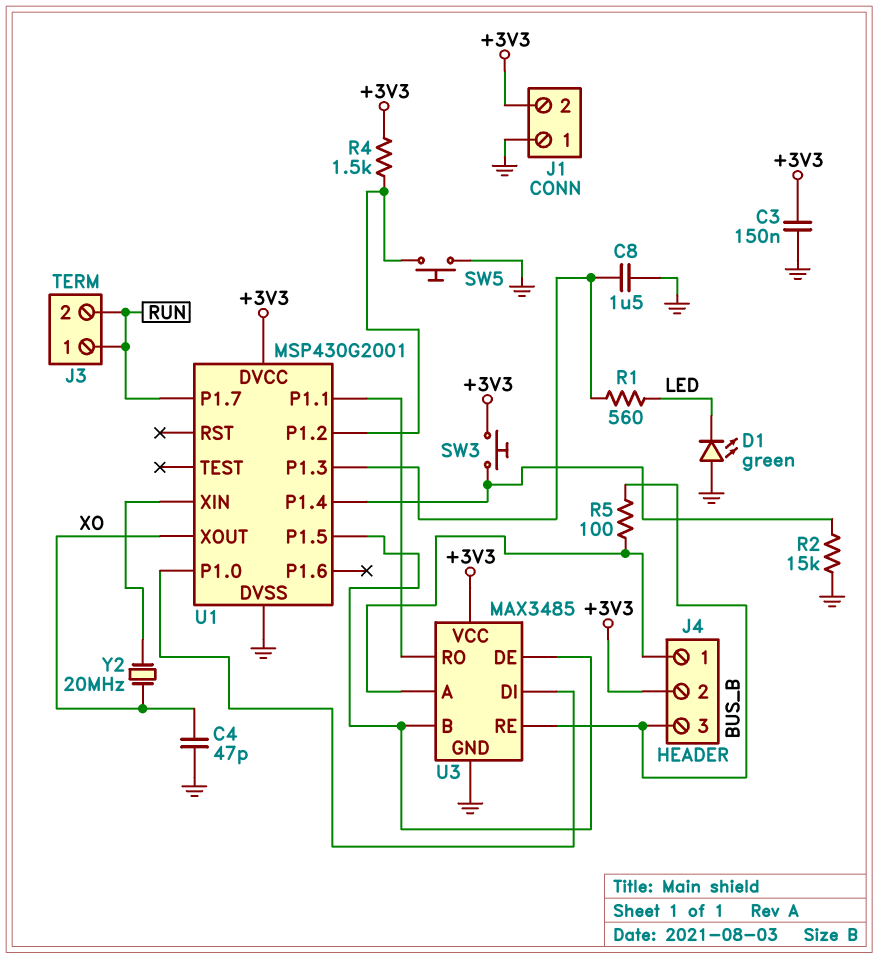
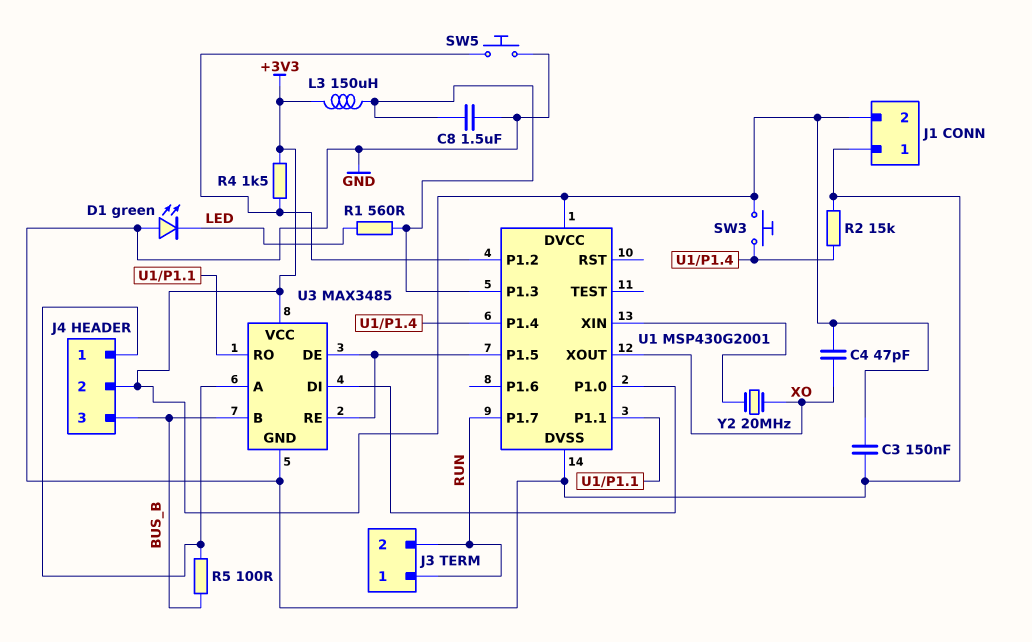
C4: 47pF (GND, XO) -> 47pF (+3V3, XO)
L3: none -> 150uH (+3V3, U1/P1.3)
U3 pin B: U1/P1.5 -> BUS_B
U3 pin RE: BUS_B -> U1/P1.5

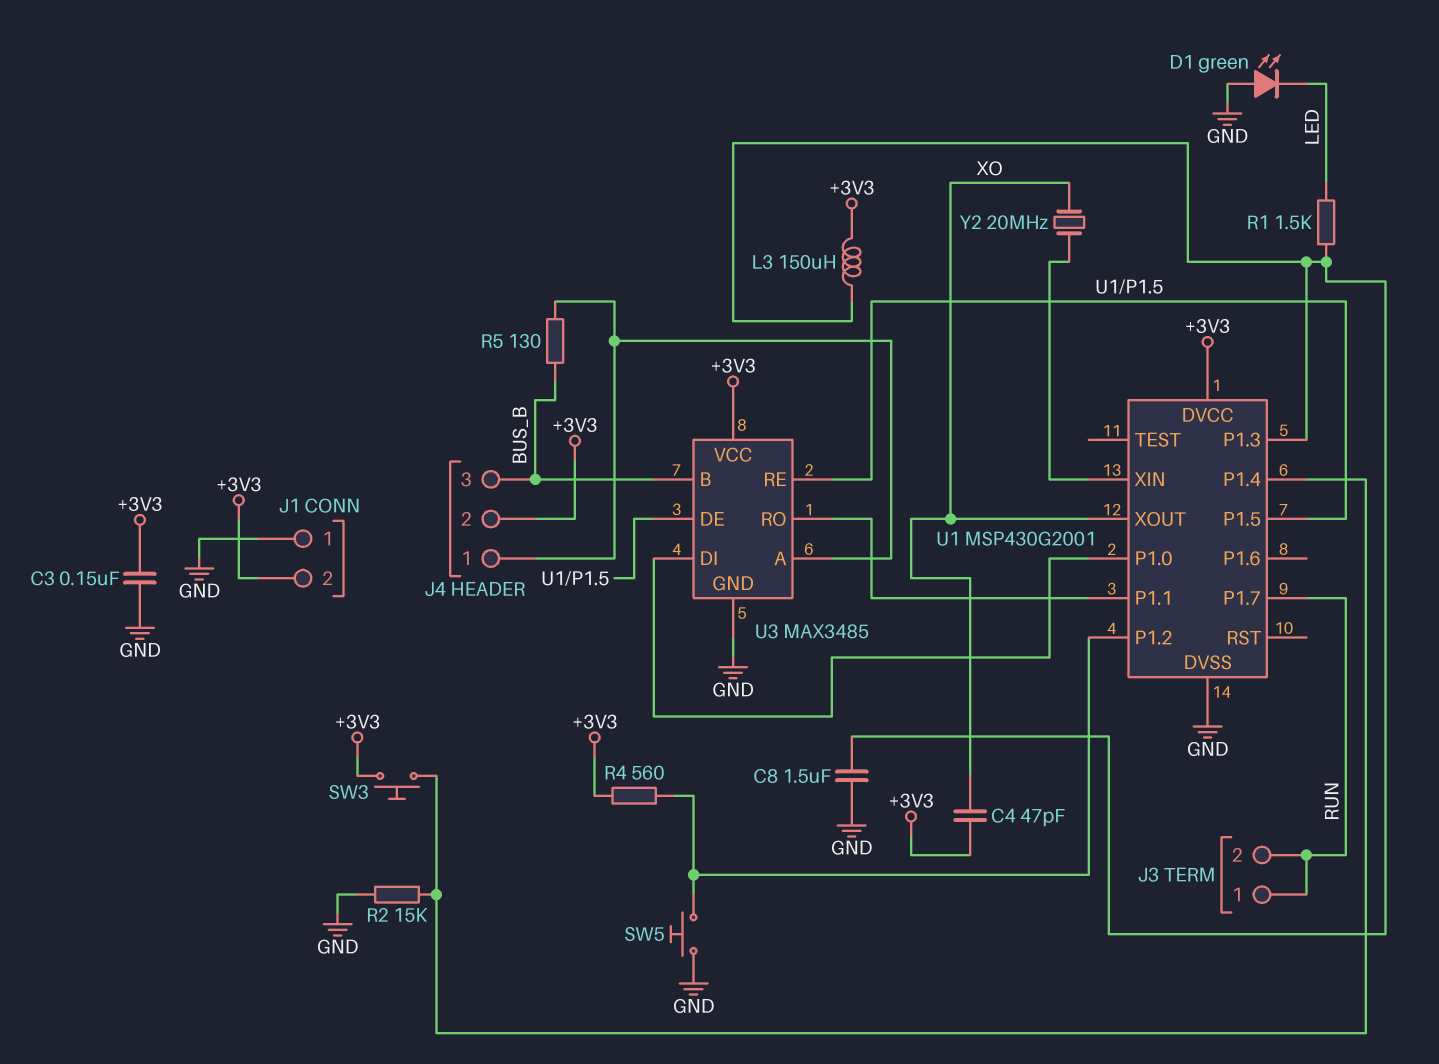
R1: 560 (LED, U1/P1.3) -> 1.5k (LED, U1/P1.3)
R4: 1.5k (+3V3, U1/P1.2) -> 560 (+3V3, U1/P1.2)
R5: 100 (BUS_B, J4/1) -> 130 (BUS_B, J4/1)

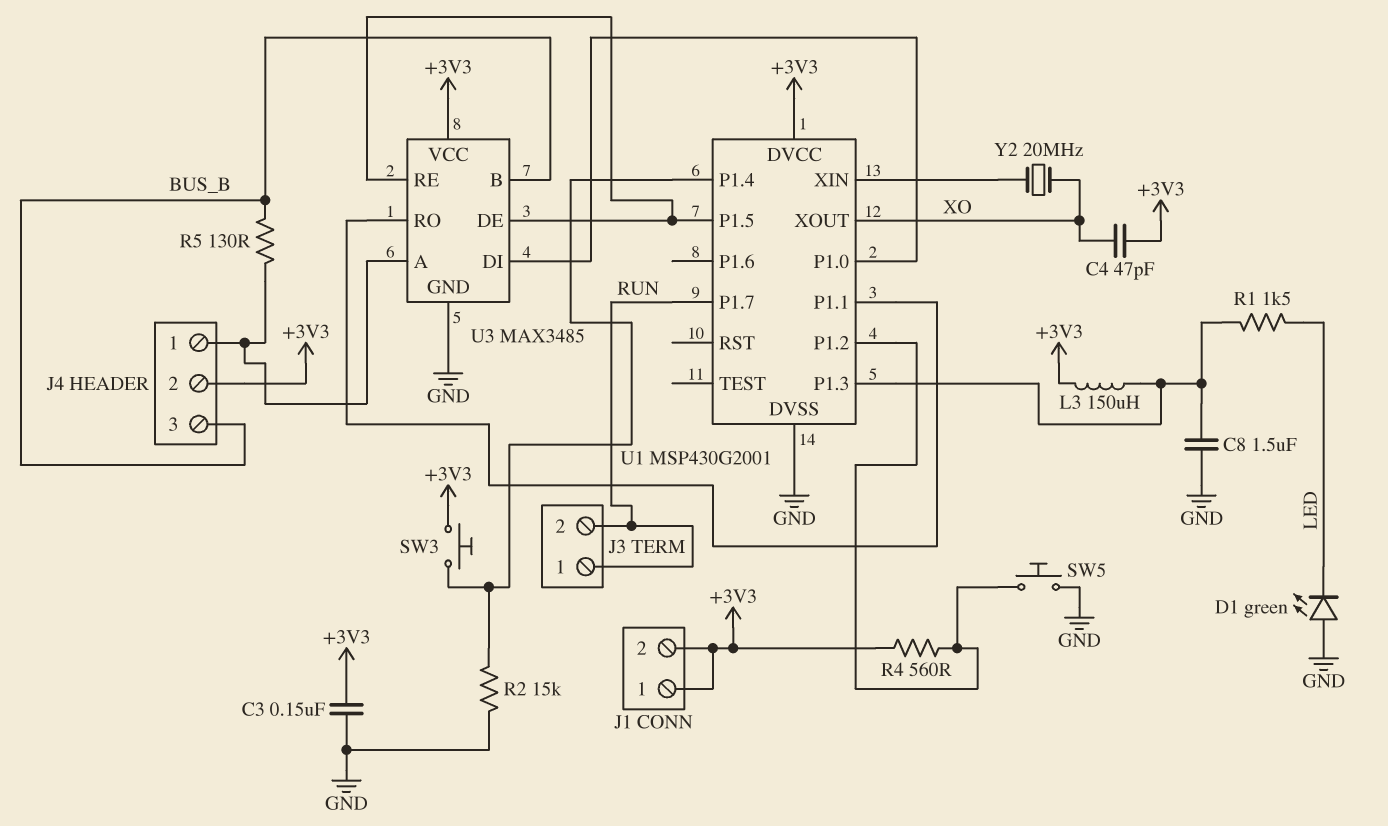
J1 pin 1: GND -> +3V3

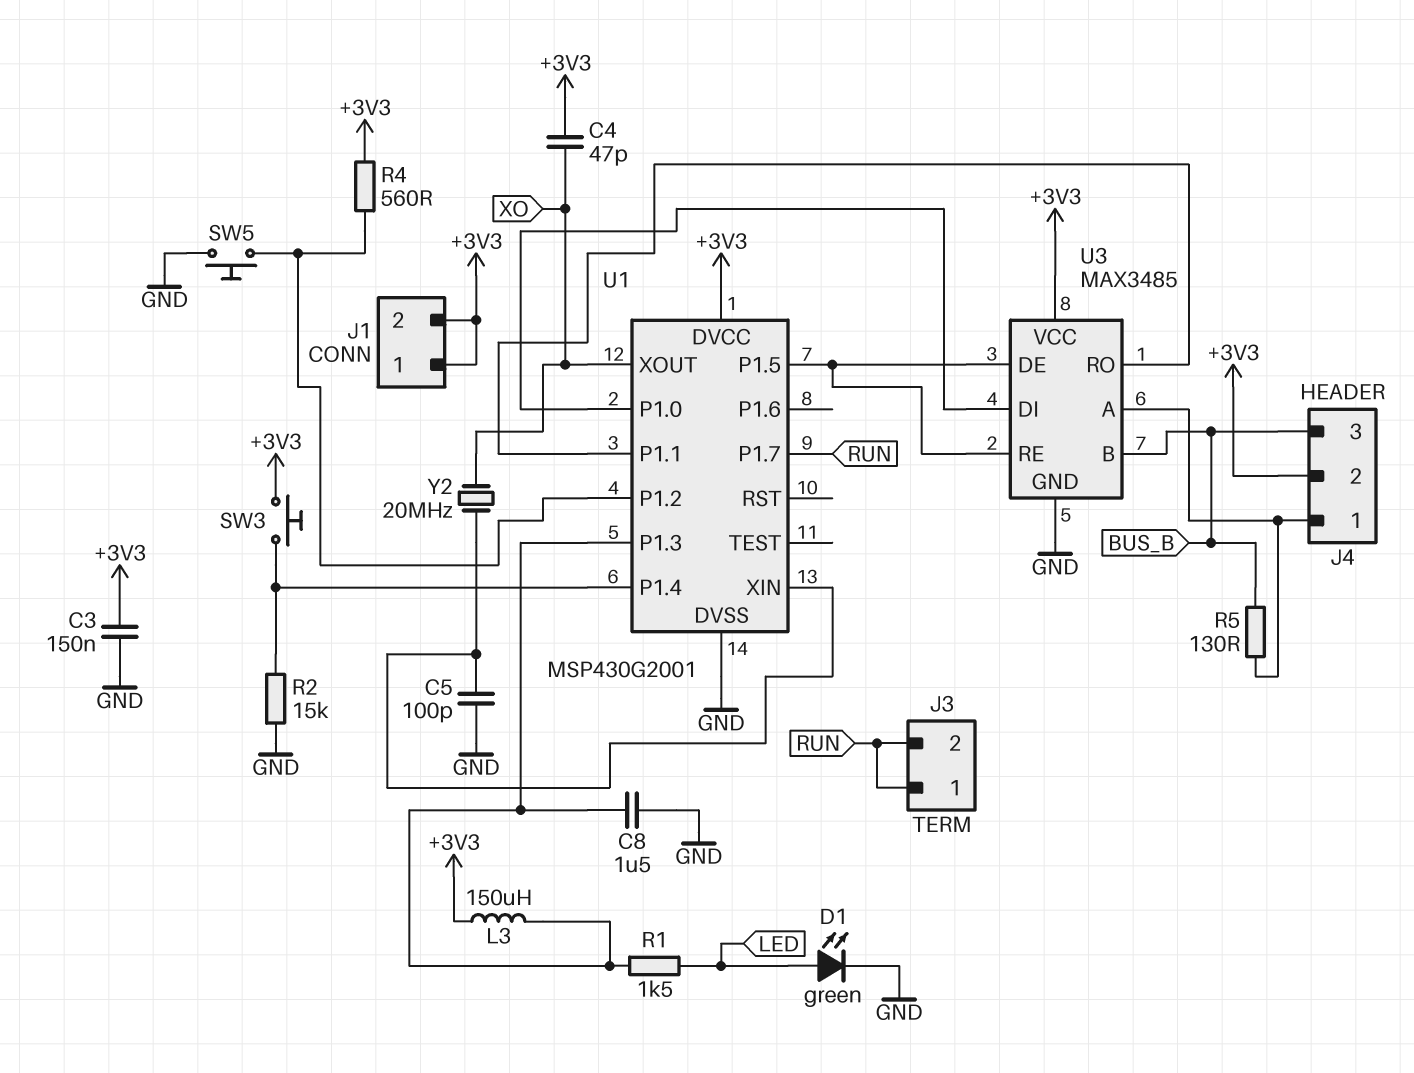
C5: none -> 100pF (GND, U1/XIN)
D1: LED green (A GND, K LED) -> LED green (A LED, K GND)

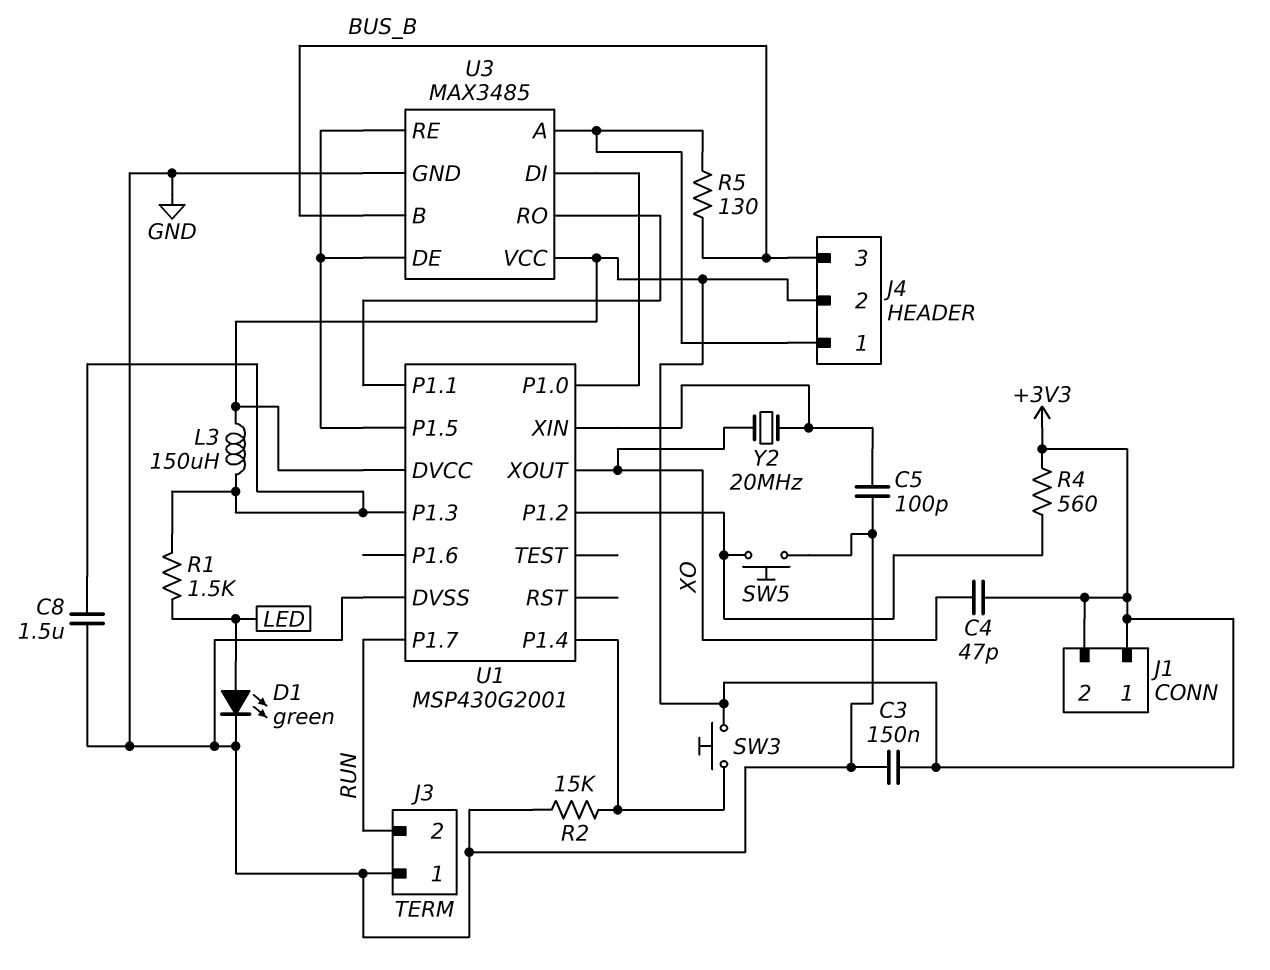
J3 pin 1: RUN -> GND

